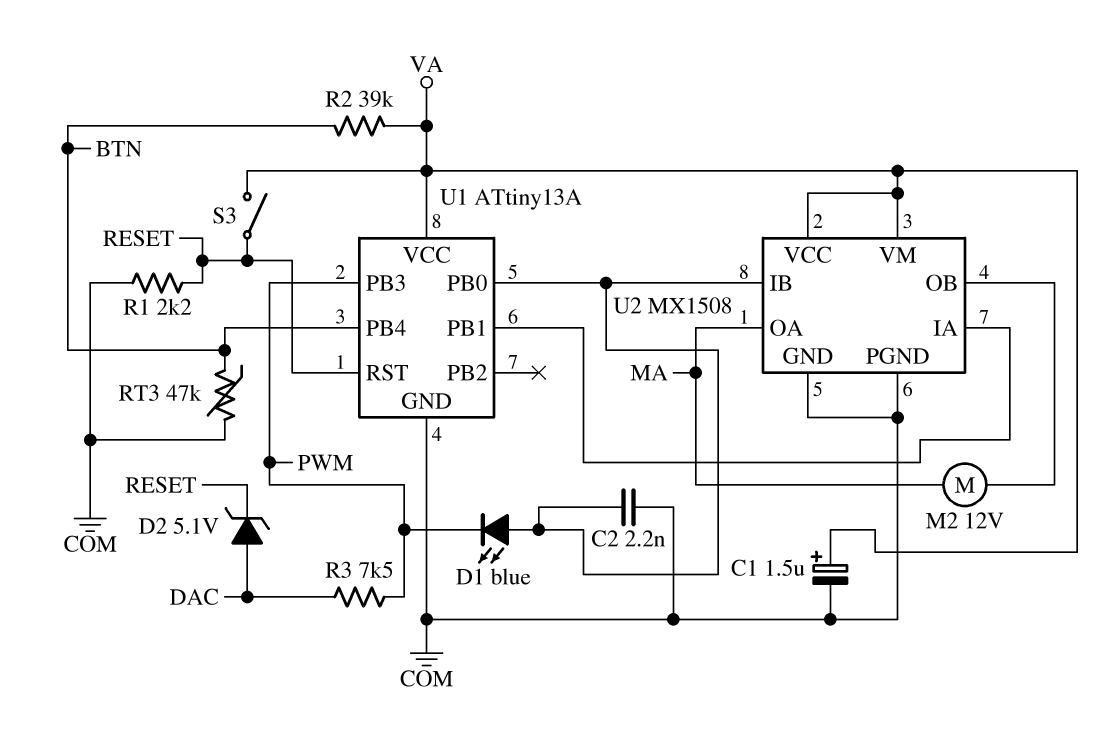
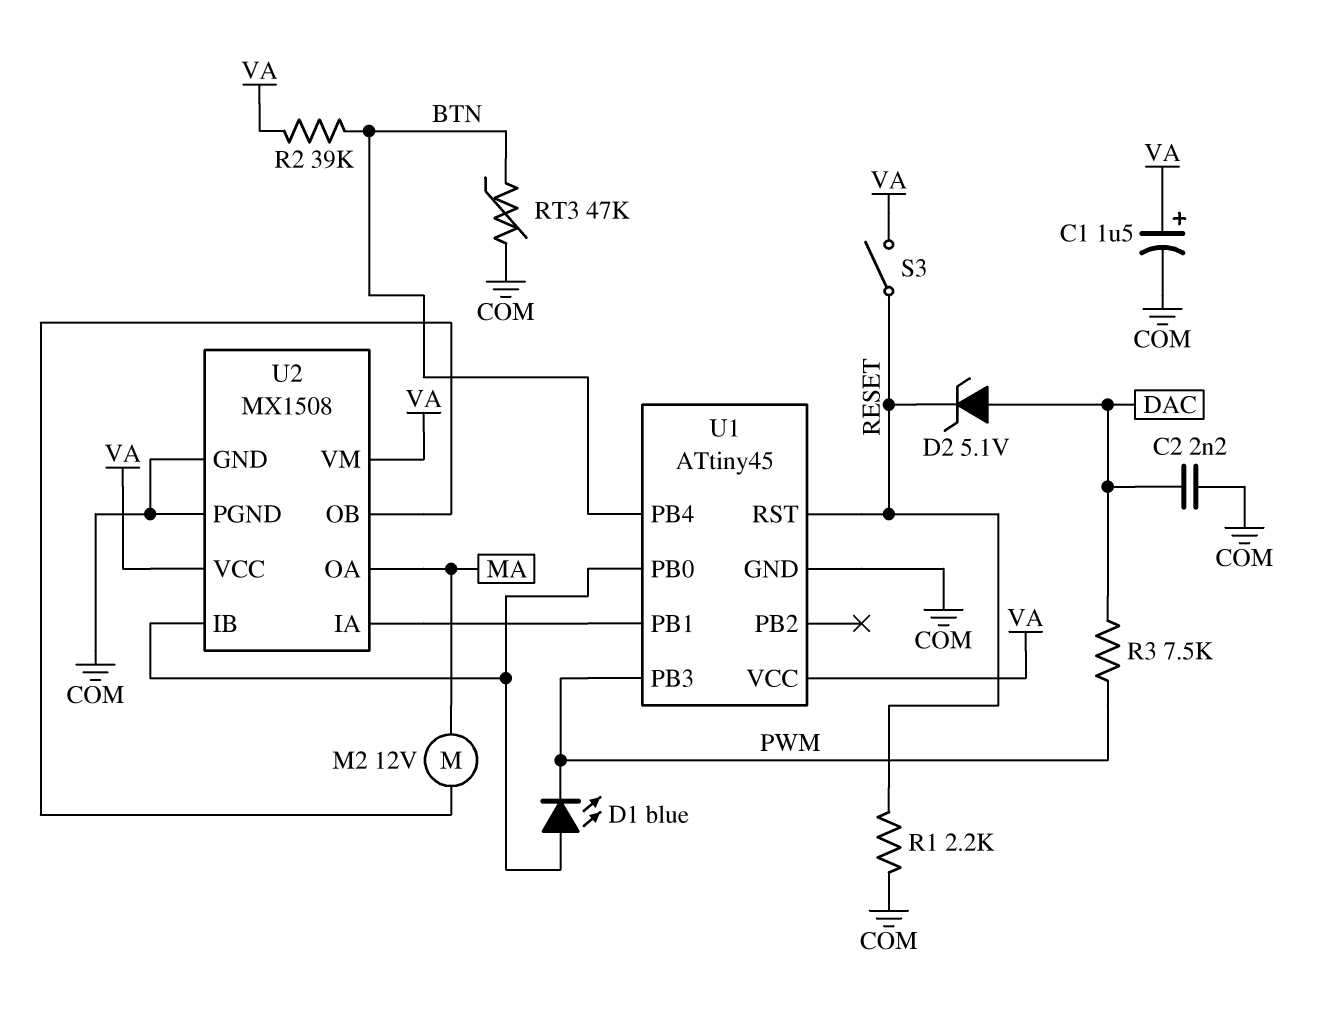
C2: 2.2nF (COM, U1/PB0) -> 2.2nF (COM, DAC)
U1: ATtiny13A -> ATtiny45

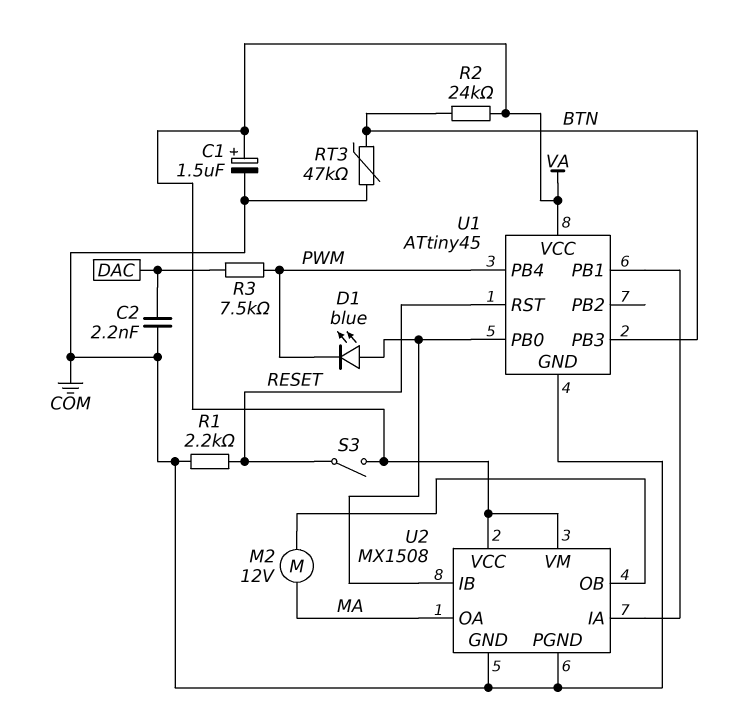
D2: zener 5.1V (A DAC, K RESET) -> none
R2: 39k (BTN, VA) -> 24k (BTN, VA)
U1 pin PB3: PWM -> BTN
U1 pin PB4: BTN -> PWM

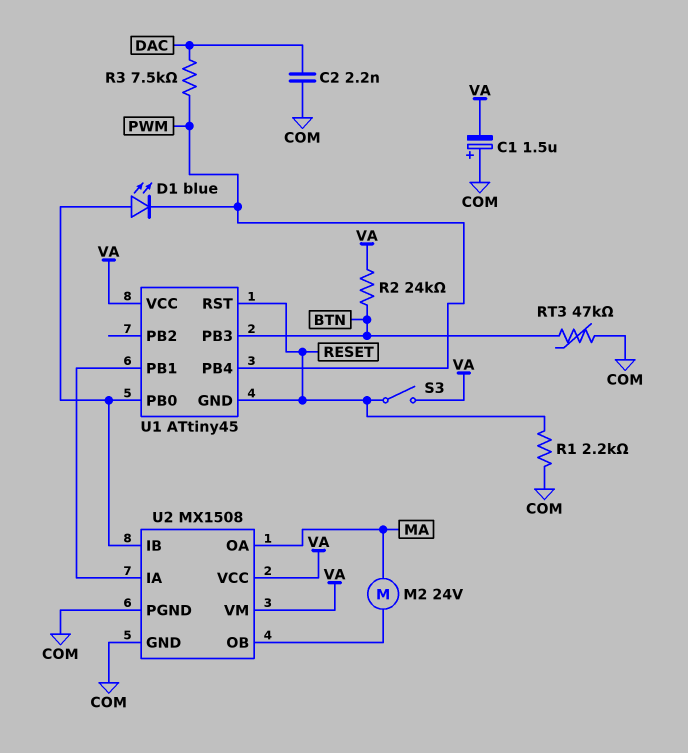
C1: 1.5uF (plus VA, minus COM) -> 1.5uF (plus COM, minus VA)
M2: motor 12V (MA, U2/OB) -> motor 24V (MA, U2/OB)
U1 pin GND: COM -> RESET

